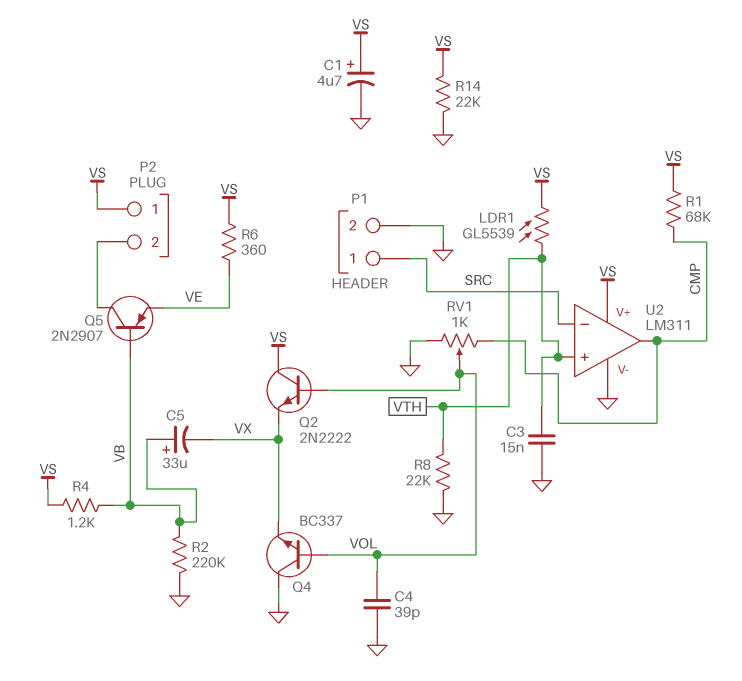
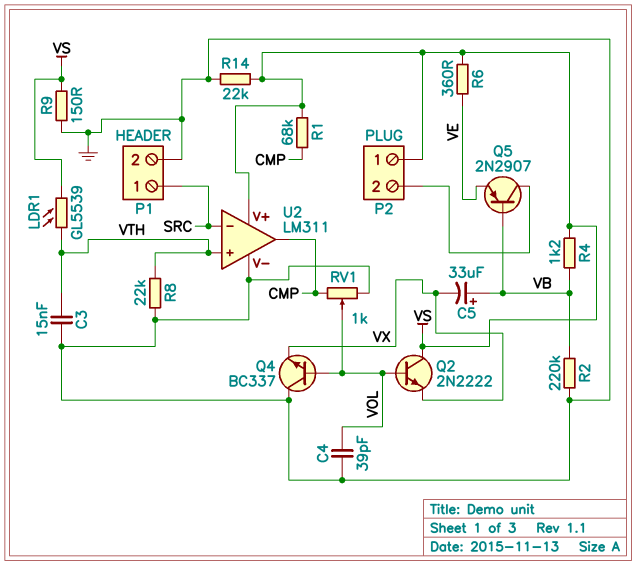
C1: 4.7uF (plus VS, minus GND) -> none
R9: none -> 150 (GND, VS)

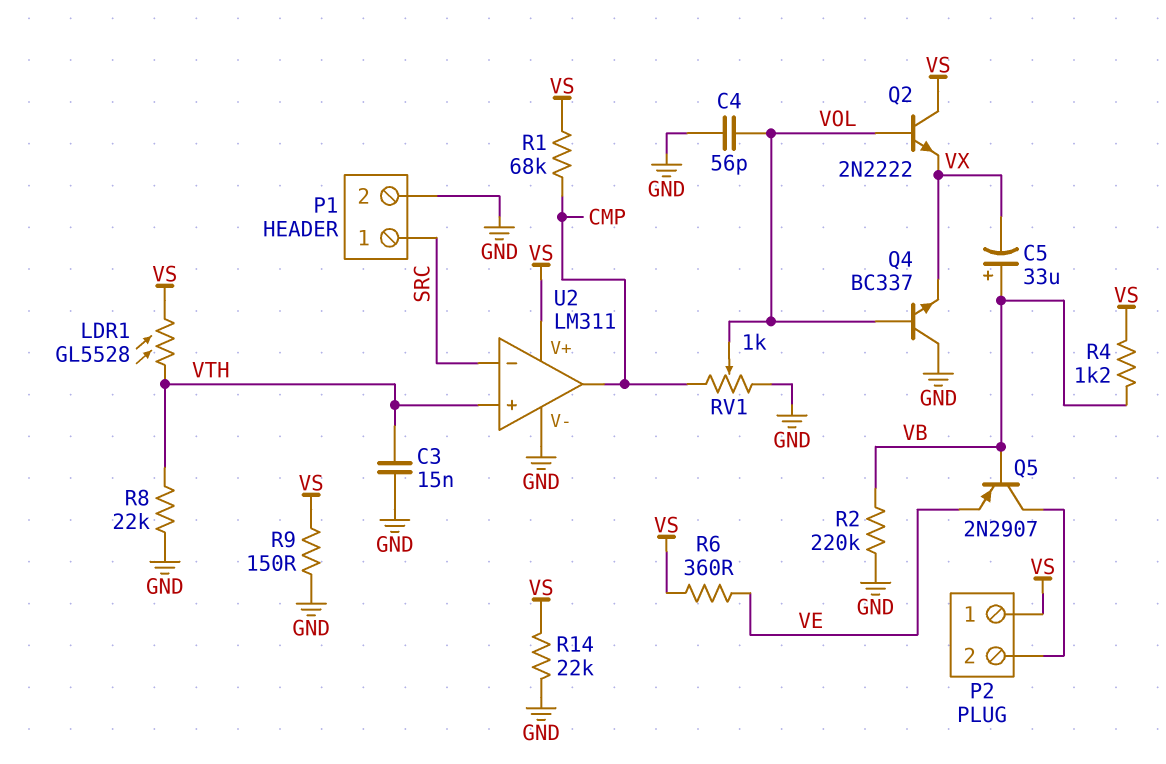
C4: 39pF (GND, VOL) -> 56pF (GND, VOL)
LDR1: GL5539 (VS, VTH) -> GL5528 (VS, VTH)

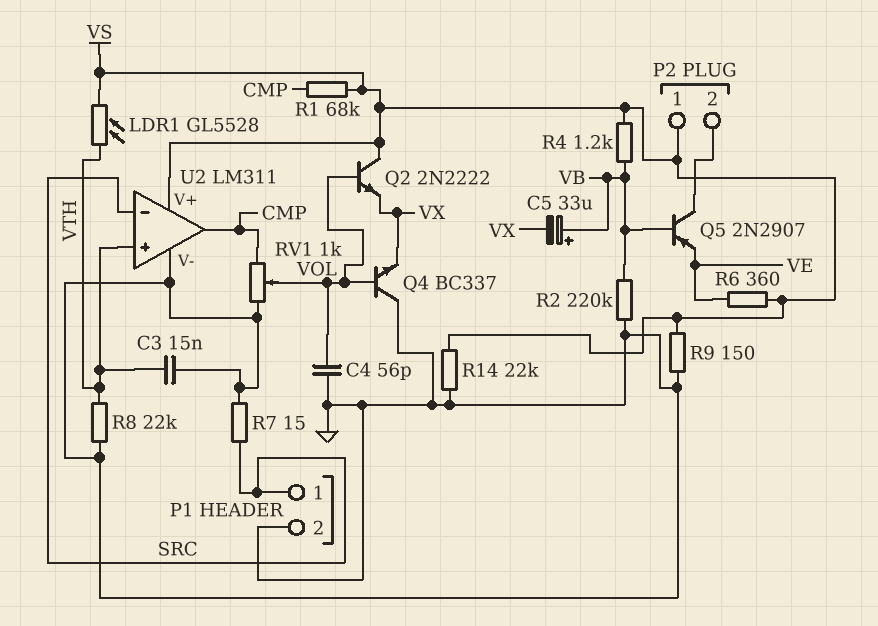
R7: none -> 15 (GND, SRC)

